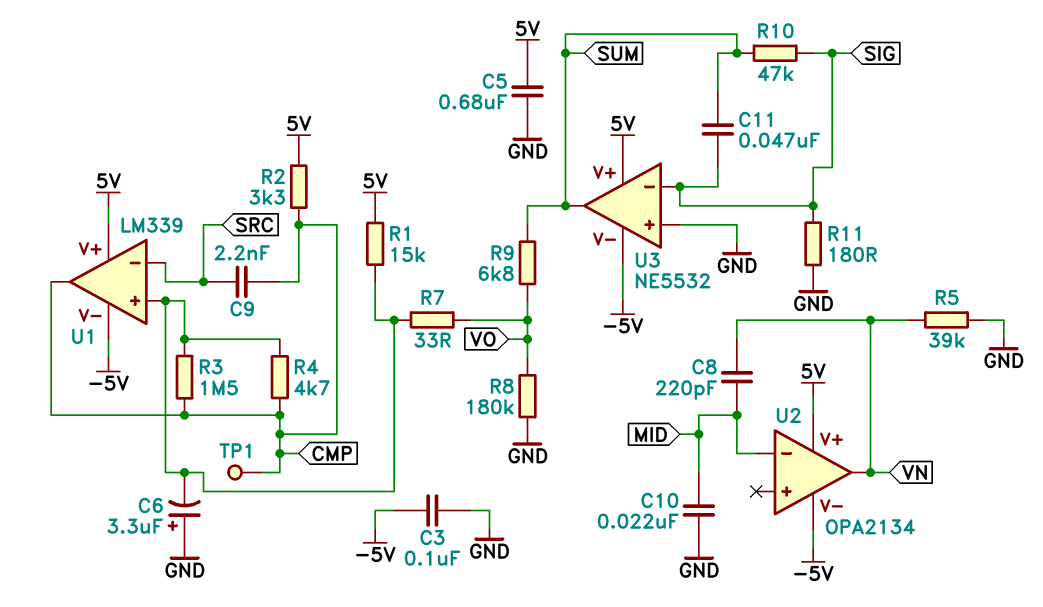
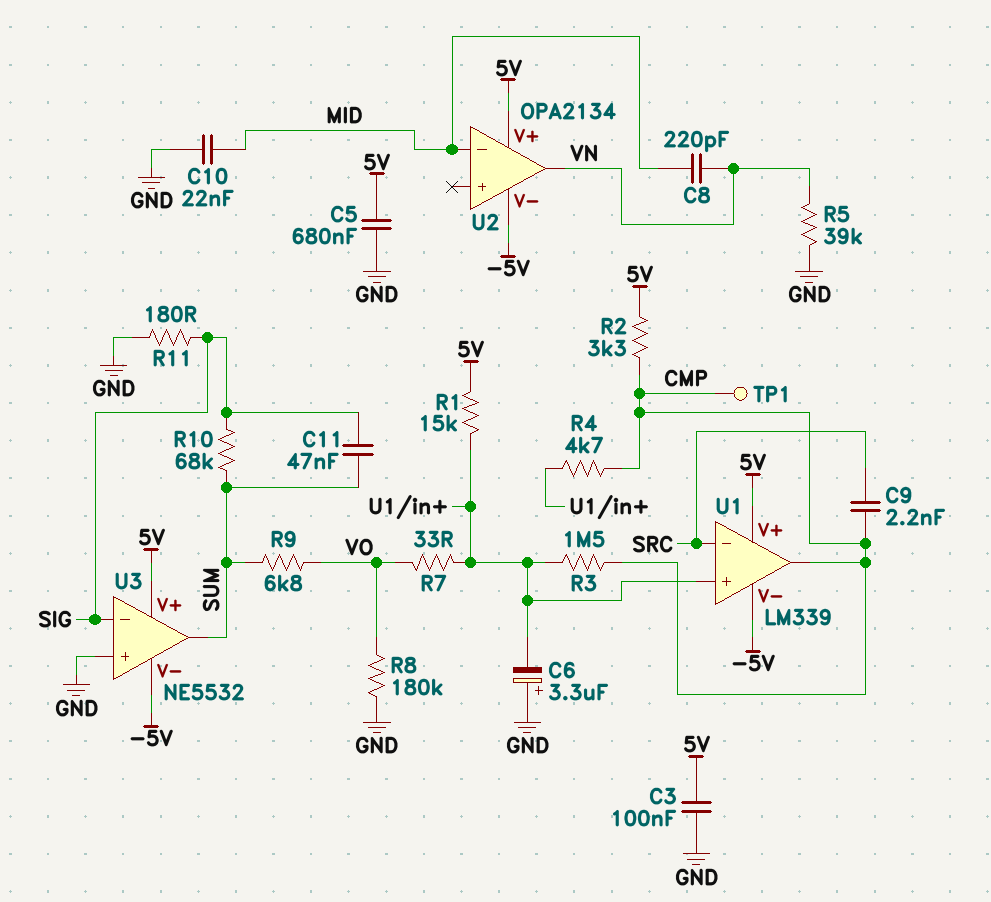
C3: 100nF (-5V, GND) -> 100nF (5V, GND)
R10: 47k (SIG, SUM) -> 68k (SIG, SUM)

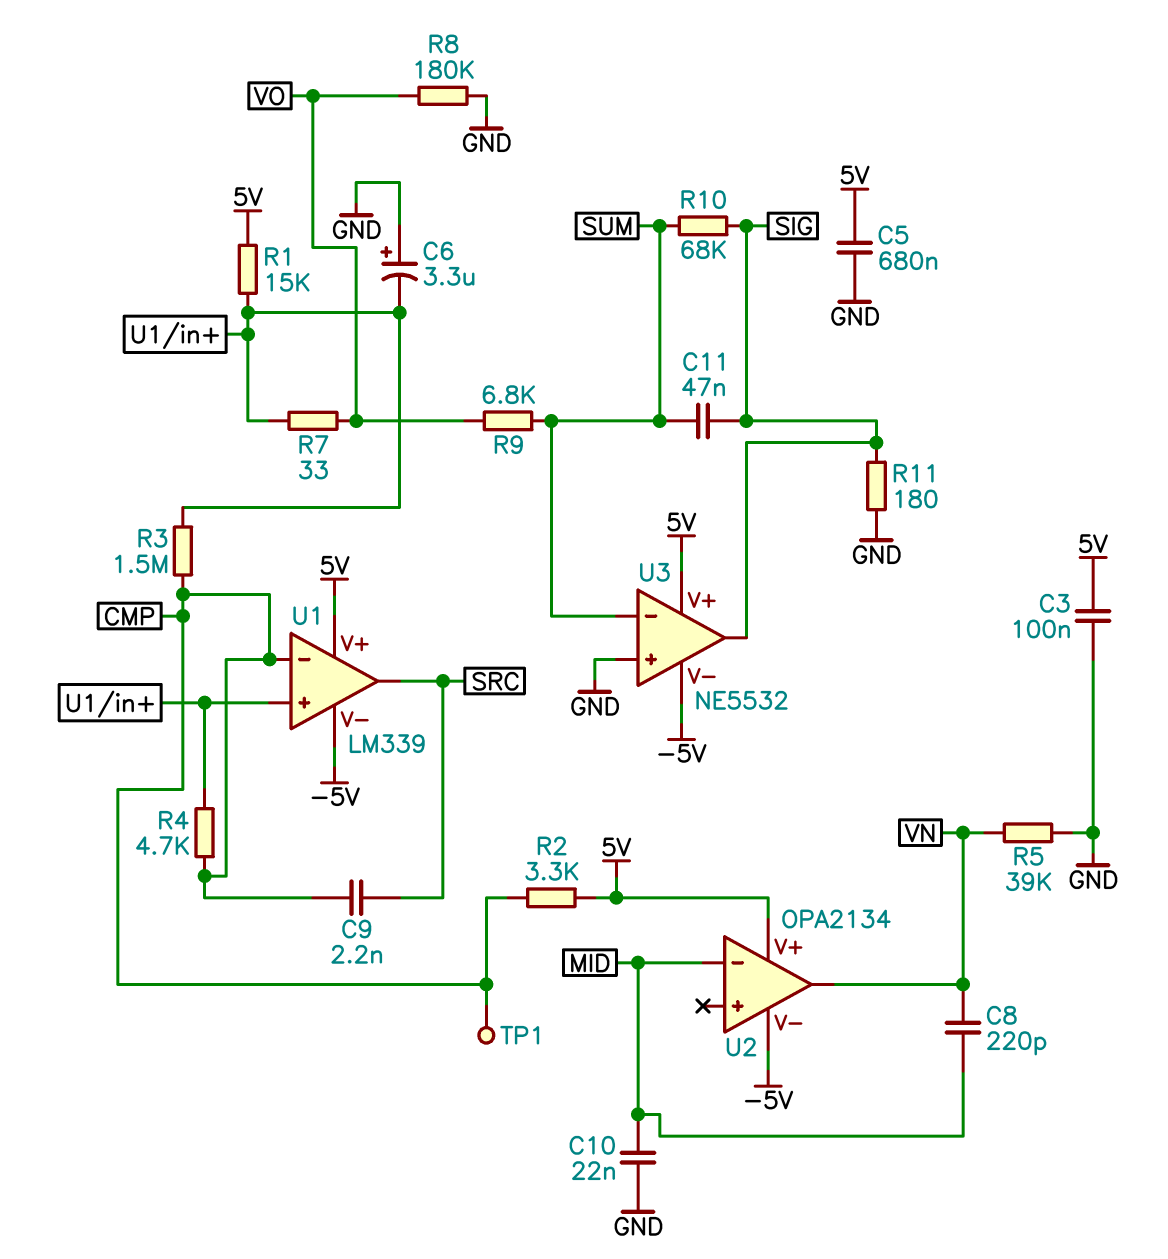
U1 pin in-: SRC -> CMP
U1 pin out: CMP -> SRC
U3 pin in-: SIG -> SUM
U3 pin out: SUM -> SIG

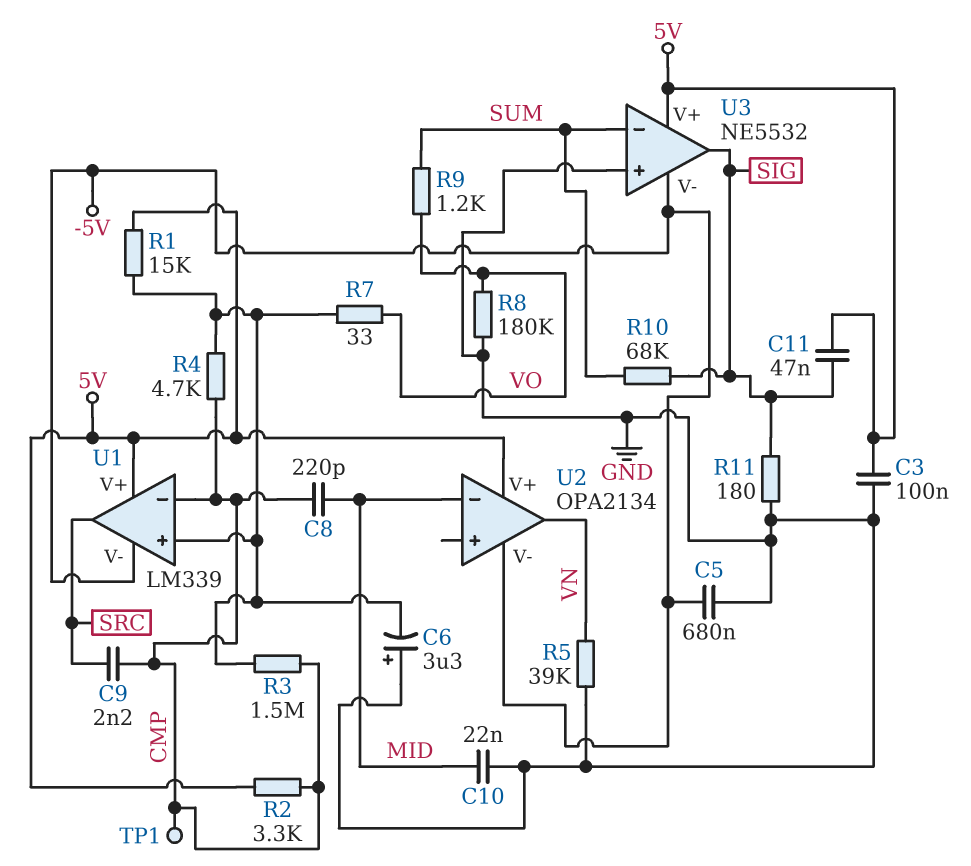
C5: 680nF (5V, GND) -> 680nF (-5V, GND)
C8: 220pF (MID, VN) -> 220pF (CMP, MID)
C11: 47nF (SIG, SUM) -> 47nF (5V, SIG)
R9: 6.8k (SUM, VO) -> 1.2k (SUM, VO)

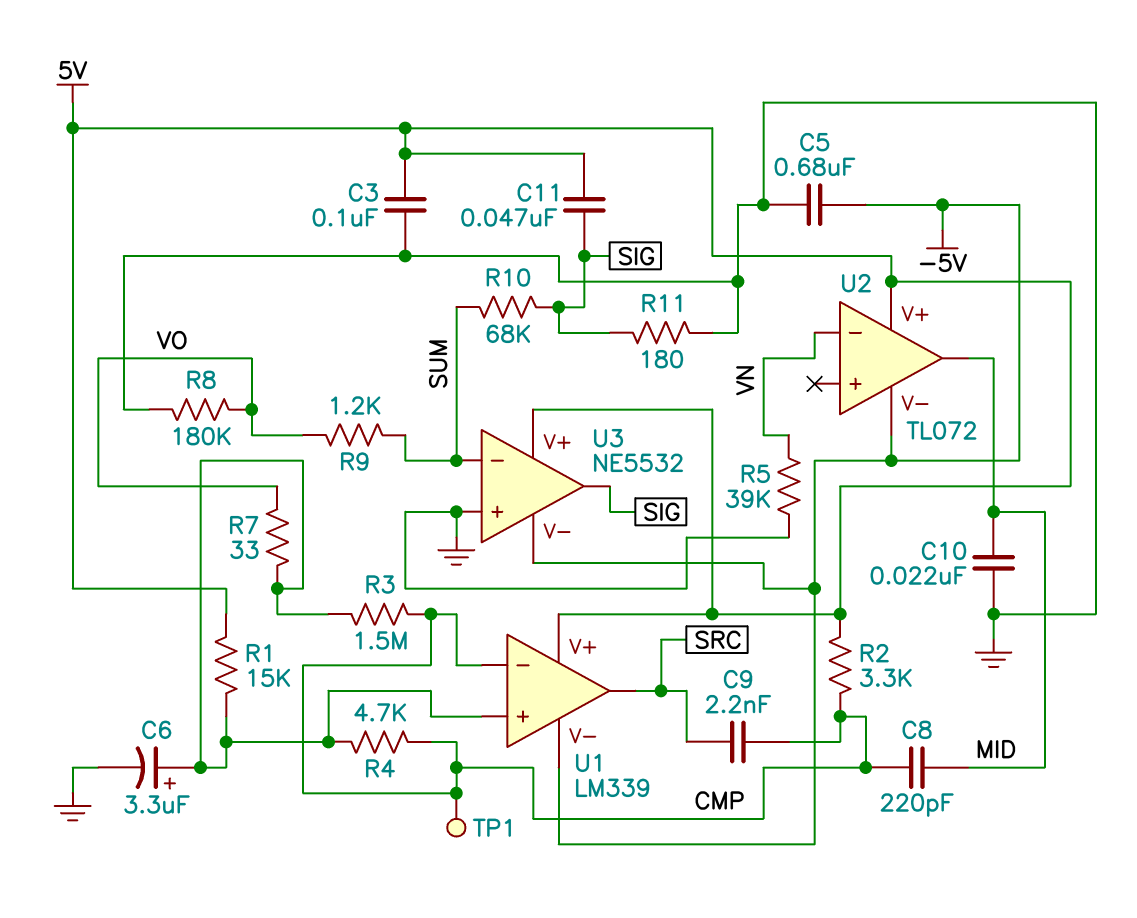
C6: 3.3uF (plus GND, minus U1/in+) -> 3.3uF (plus U1/in+, minus GND)
U2: OPA2134 -> TL072
U2 pin in-: MID -> VN
U2 pin out: VN -> MID

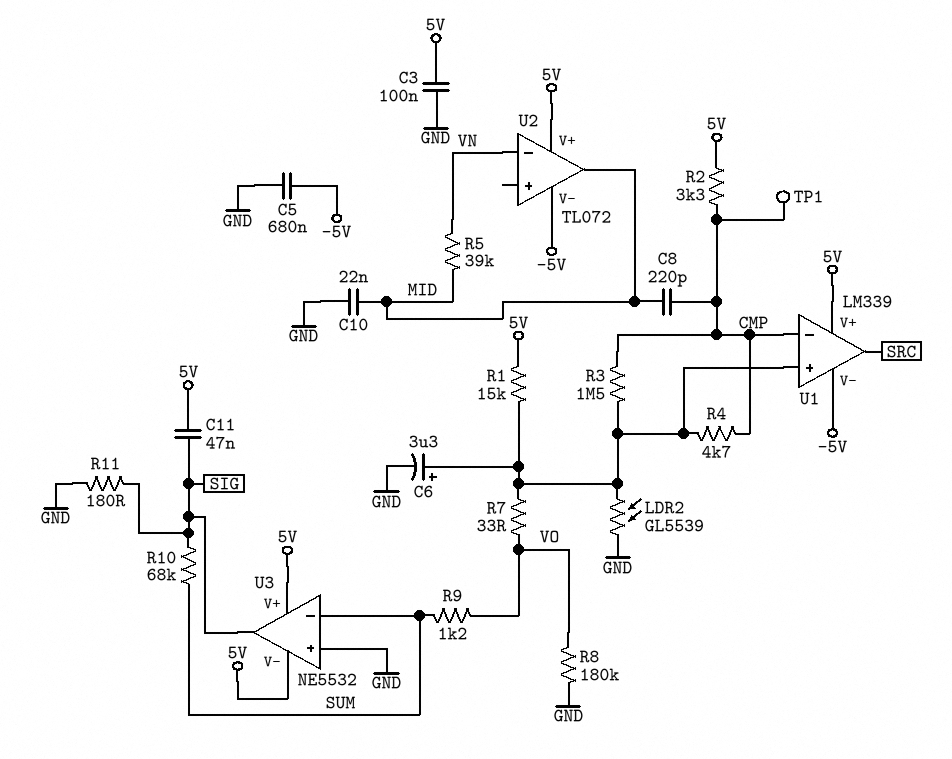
C9: 2.2nF (CMP, SRC) -> none
LDR2: none -> GL5539 (GND, U1/in+)
R5: 39k (GND, VN) -> 39k (MID, VN)
U3 pin V-: -5V -> 5V

